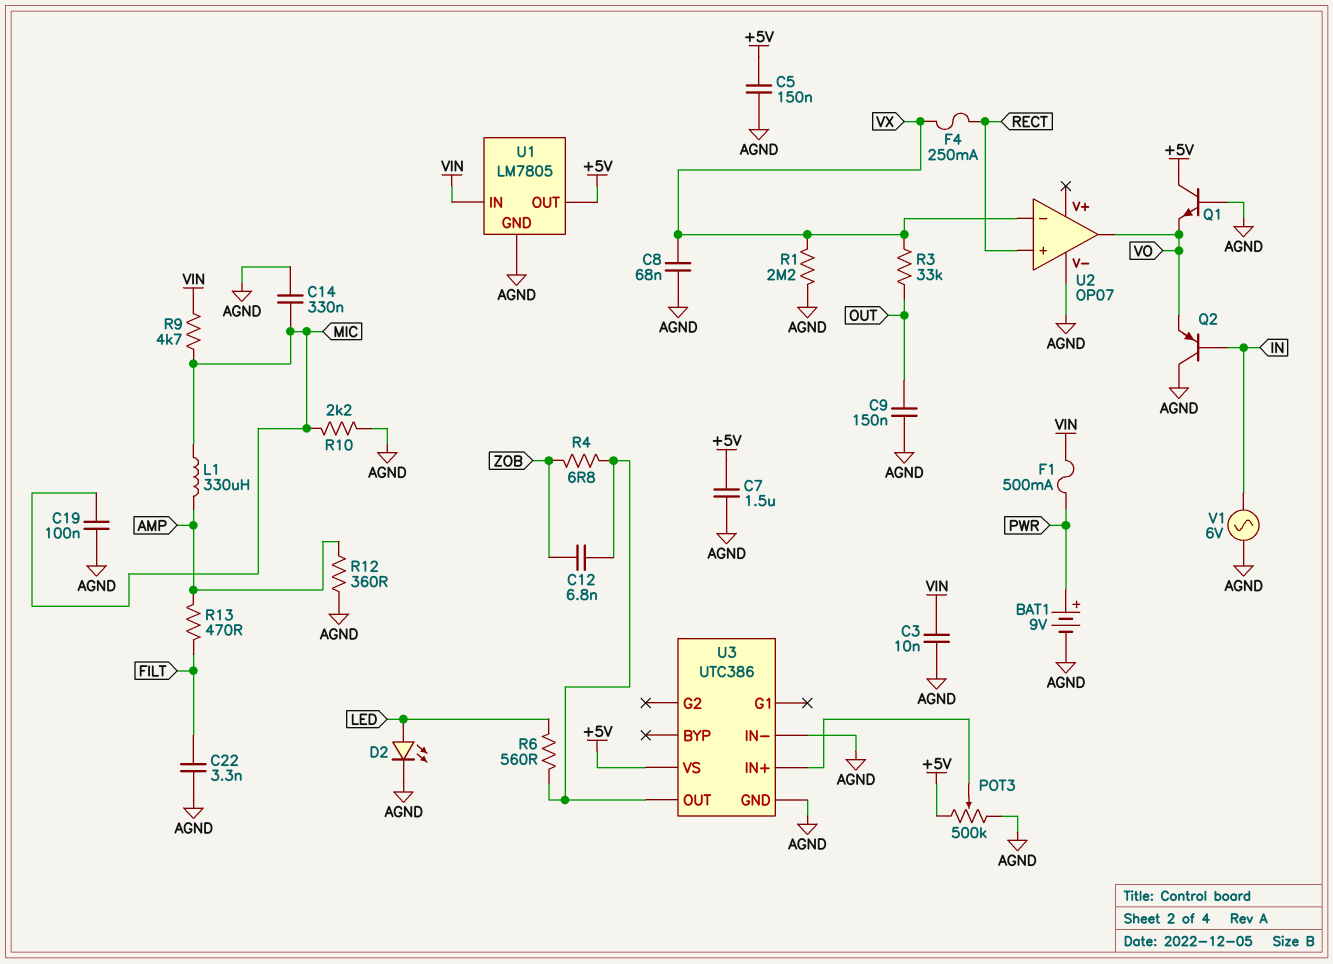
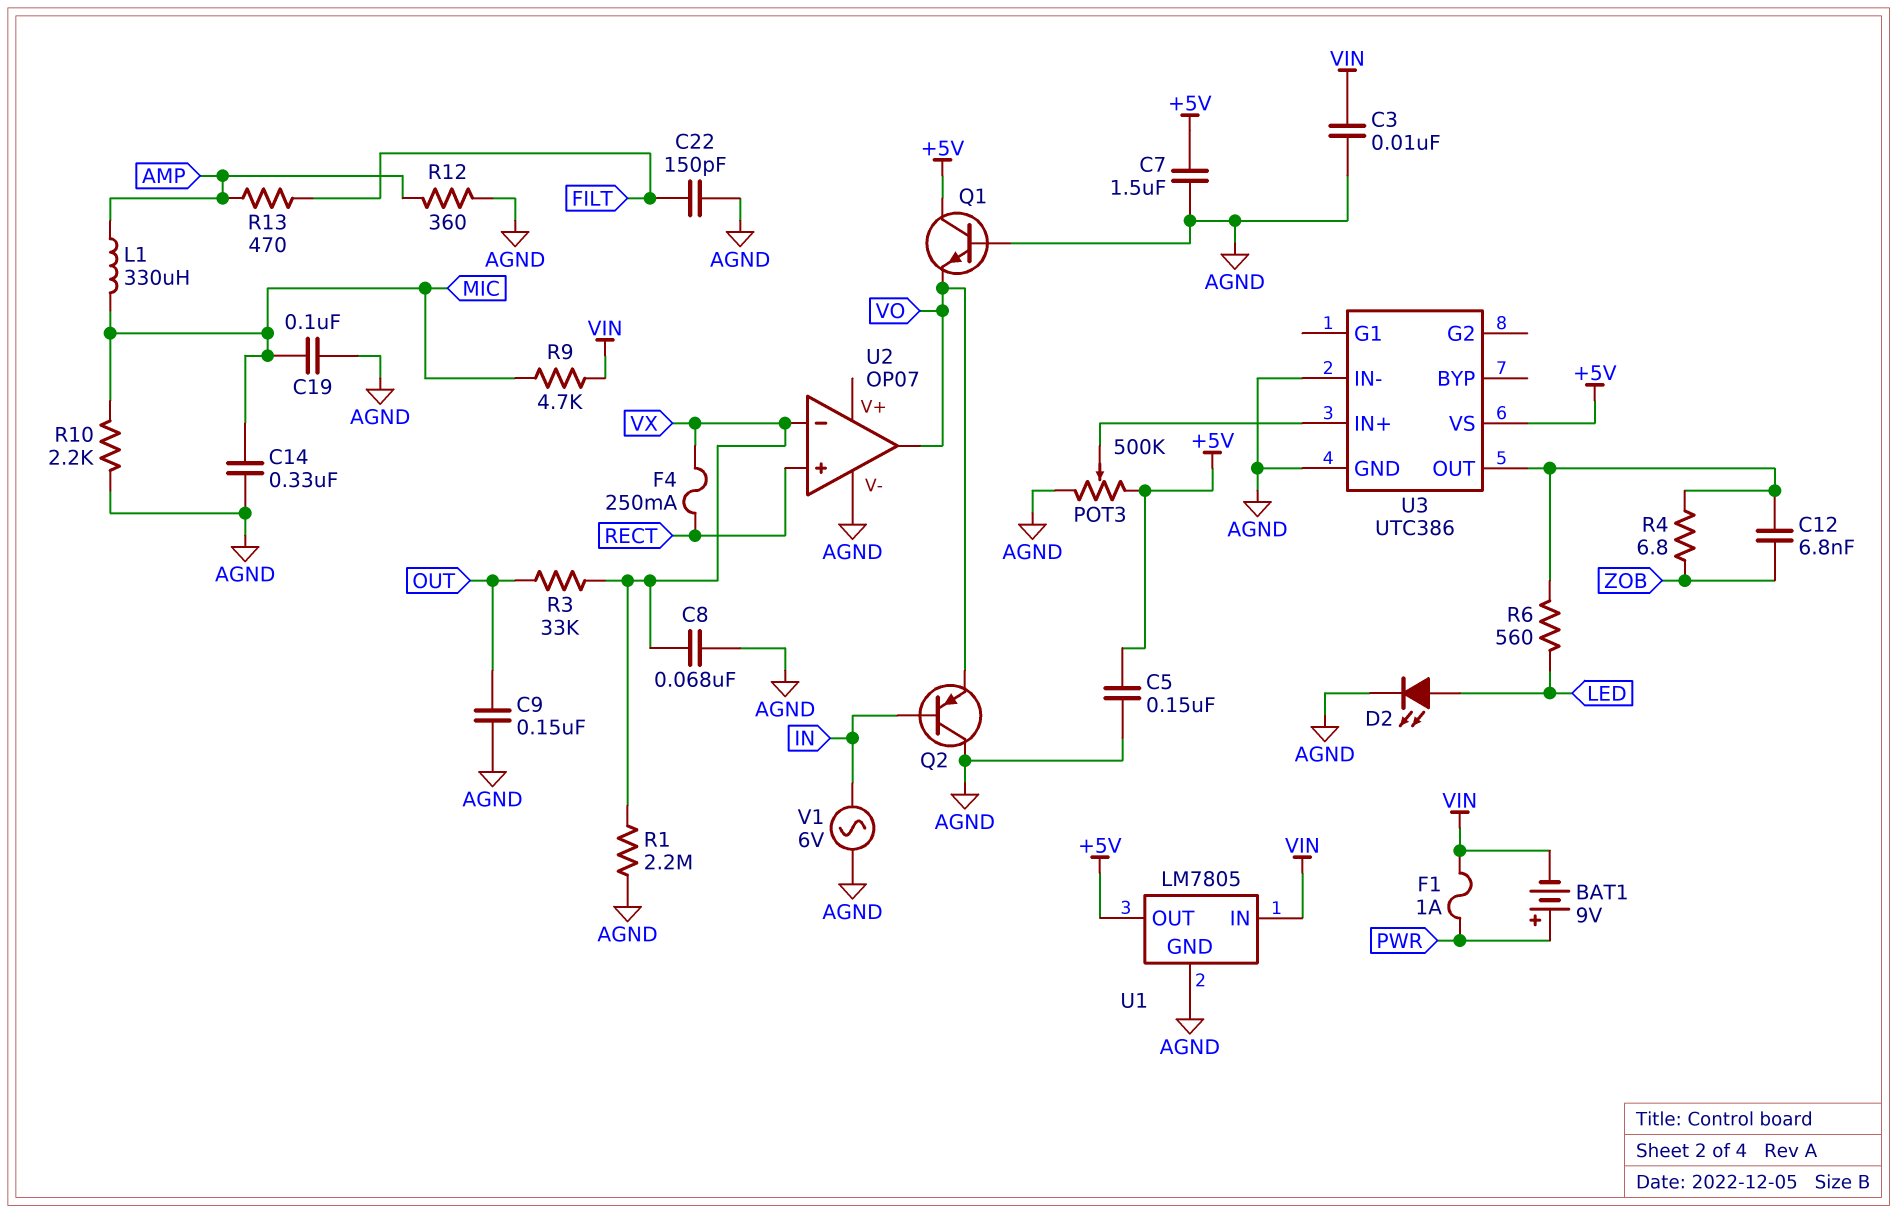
BAT1: 9V (plus PWR, minus AGND) -> 9V (plus PWR, minus VIN)
C22: 3.3nF (AGND, FILT) -> 150pF (AGND, FILT)
F1: 500mA (PWR, VIN) -> 1A (PWR, VIN)

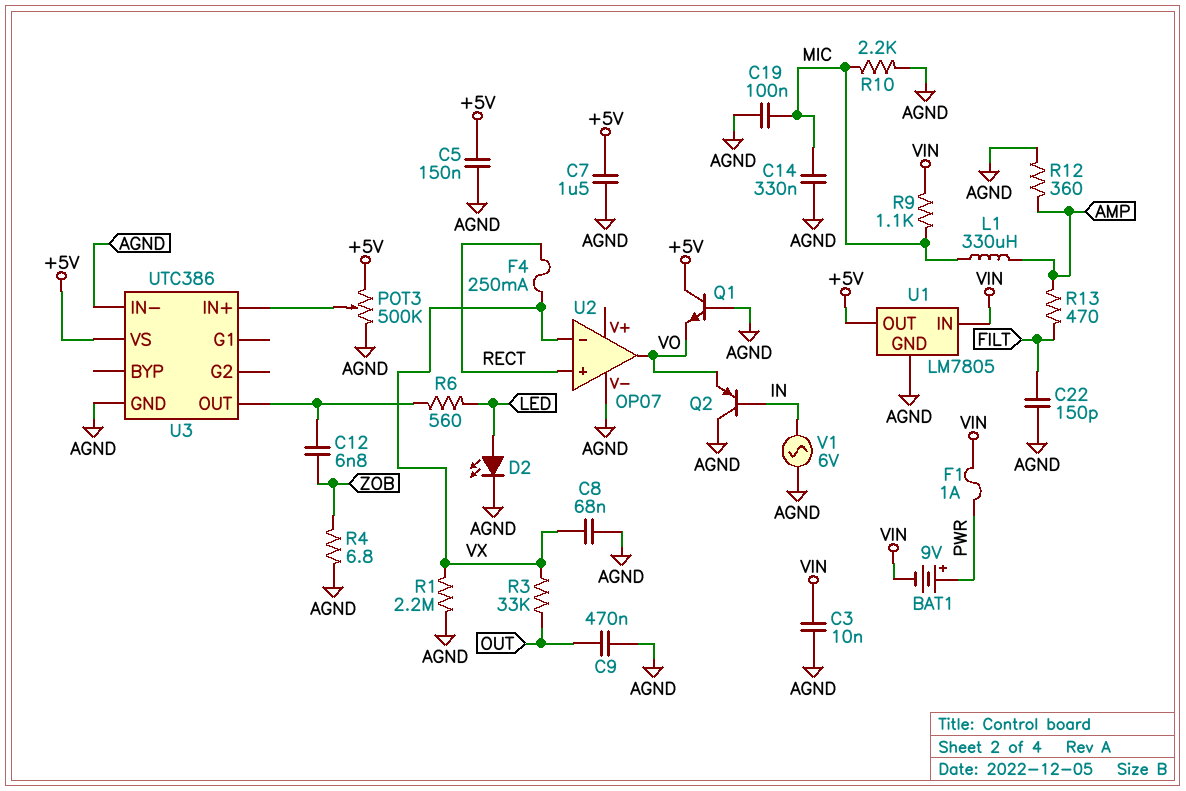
C9: 150nF (AGND, OUT) -> 470nF (AGND, OUT)
R4: 6.8 (U3/OUT, ZOB) -> 6.8 (AGND, ZOB)
R9: 4.7k (MIC, VIN) -> 1.1k (MIC, VIN)

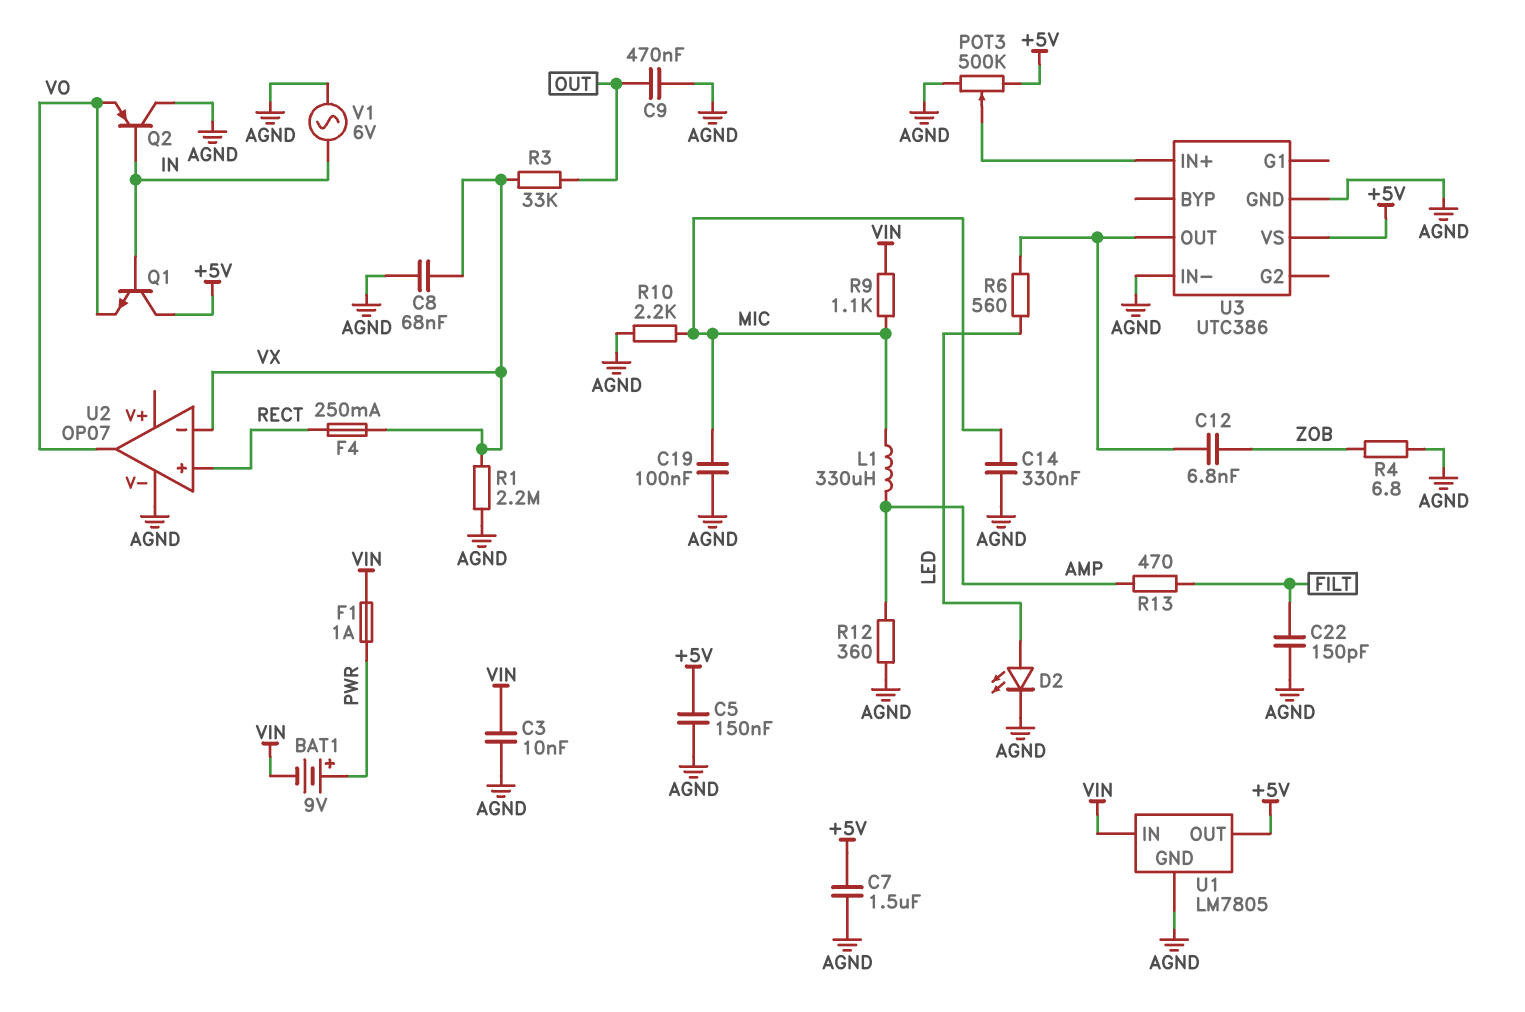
Q1: NPN (B AGND, C +5V, E VO) -> NPN (B IN, C +5V, E VO)

